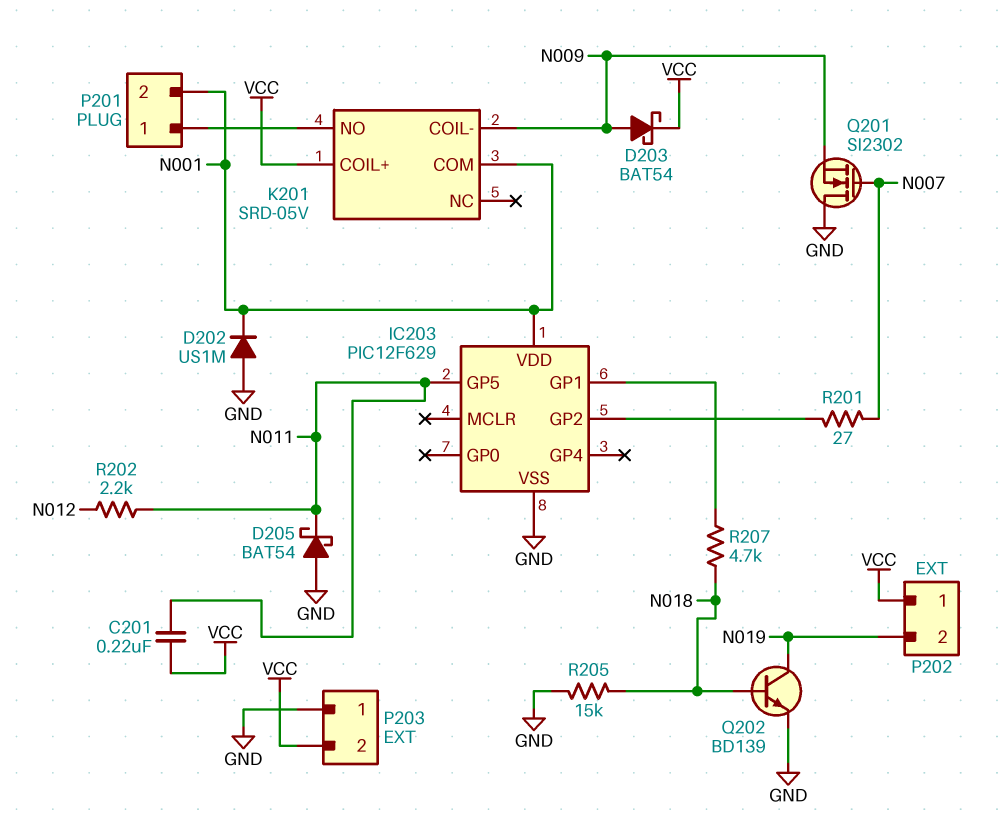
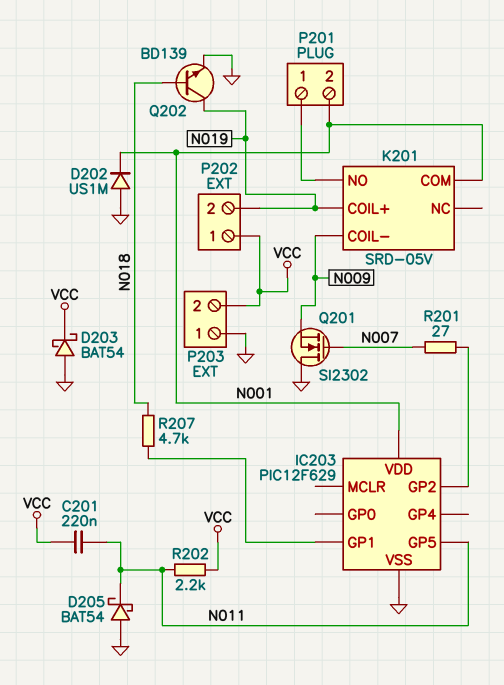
D203: schottky BAT54 (A N009, K VCC) -> schottky BAT54 (A GND, K VCC)
K201 pin COIL+: VCC -> N019
R202: 2.2k (N011, N012) -> 2.2k (N011, VCC)
R205: 15k (GND, N018) -> none

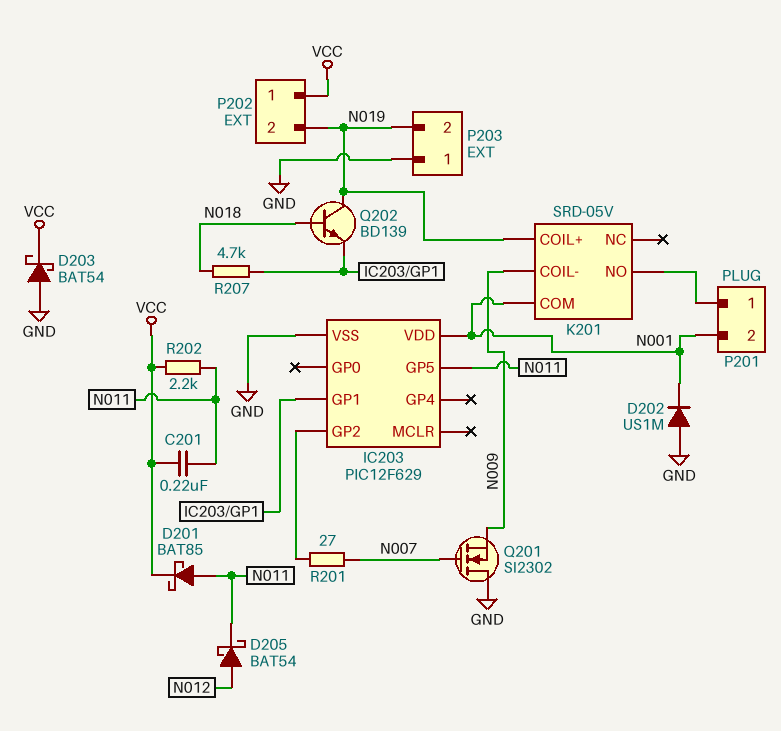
D201: none -> schottky BAT85 (A N011, K VCC)
D205: schottky BAT54 (A GND, K N011) -> schottky BAT54 (A N012, K N011)
P203 pin 2: VCC -> N019
Q202: NPN BD139 (B N018, C N019, E GND) -> NPN BD139 (B N018, C N019, E IC203/GP1)

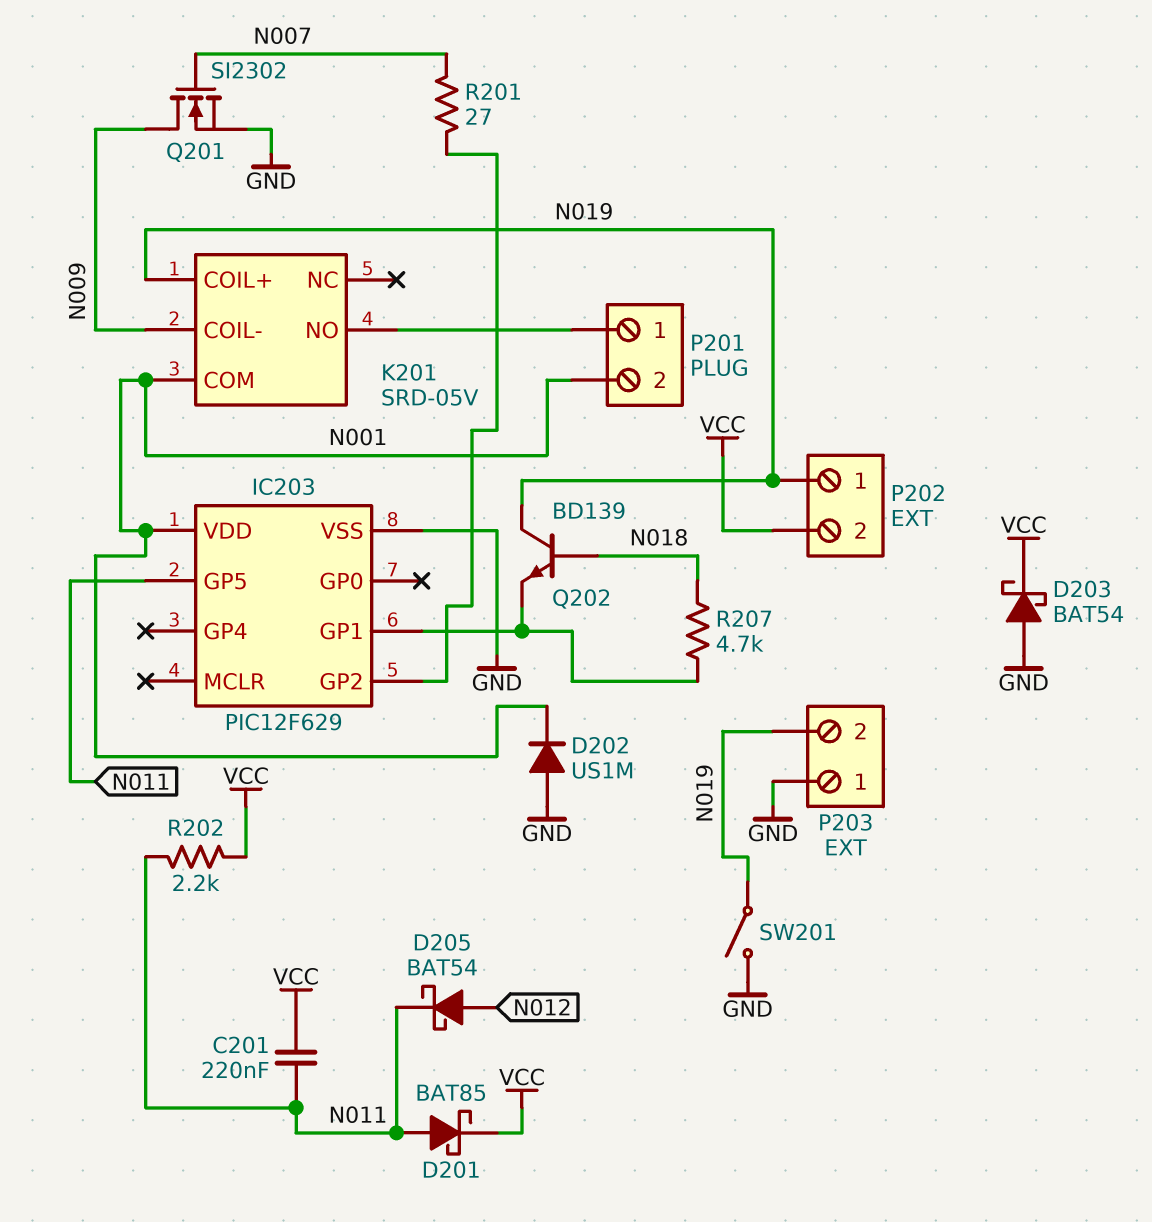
P202 pin 1: VCC -> N019
P202 pin 2: N019 -> VCC
Q201: NMOS SI2302 (G N007, D GND, S N009) -> NMOS SI2302 (G N007, D N009, S GND)
SW201: none -> switch (GND, N019)

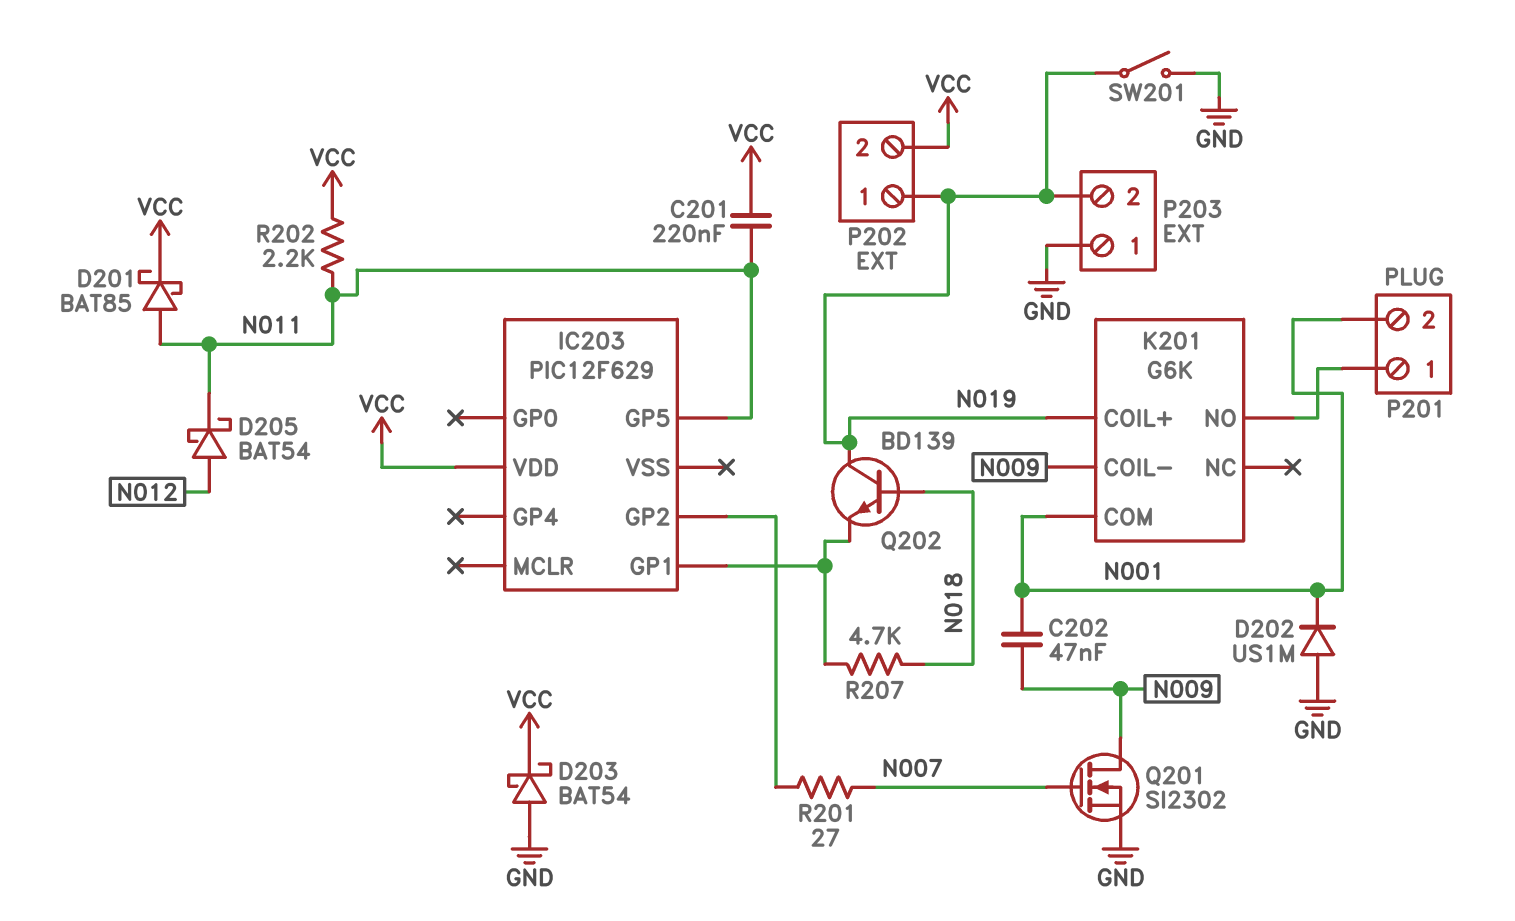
C202: none -> 47nF (N001, N009)
IC203 pin VDD: N001 -> VCC
IC203 pin VSS: GND -> none
K201: SRD-05V -> G6K

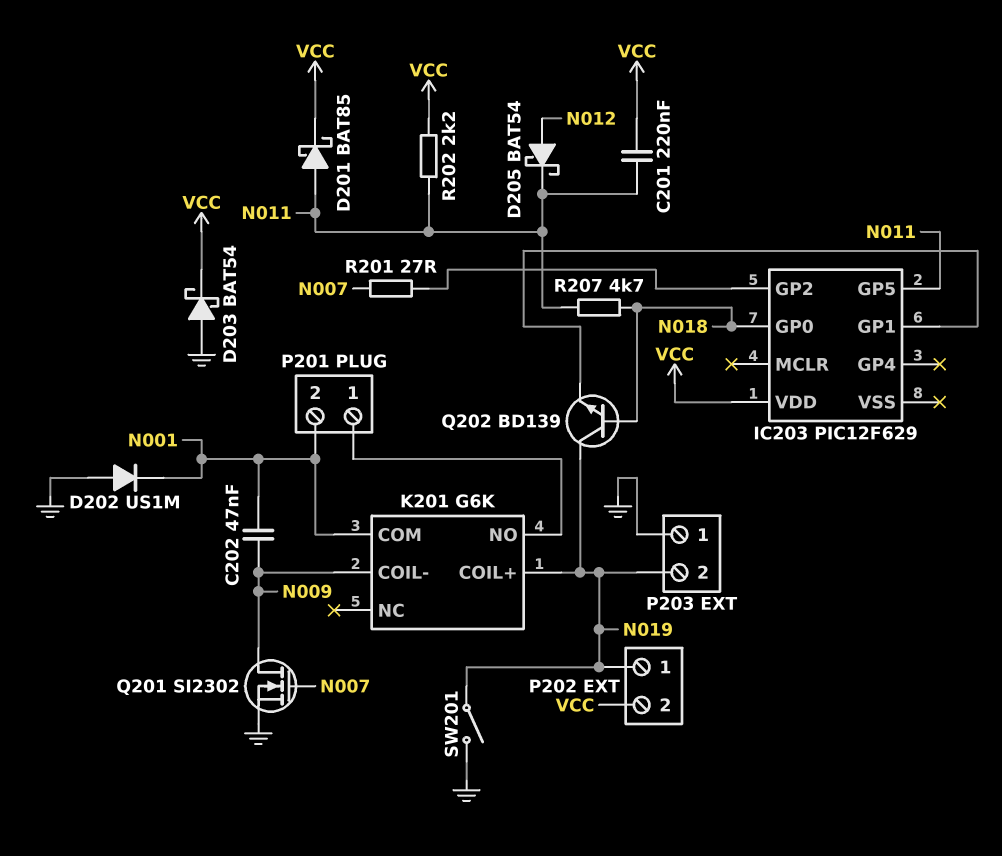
IC203 pin GP0: none -> N018
R207: 4.7k (IC203/GP1, N018) -> 4.7k (N011, N018)

